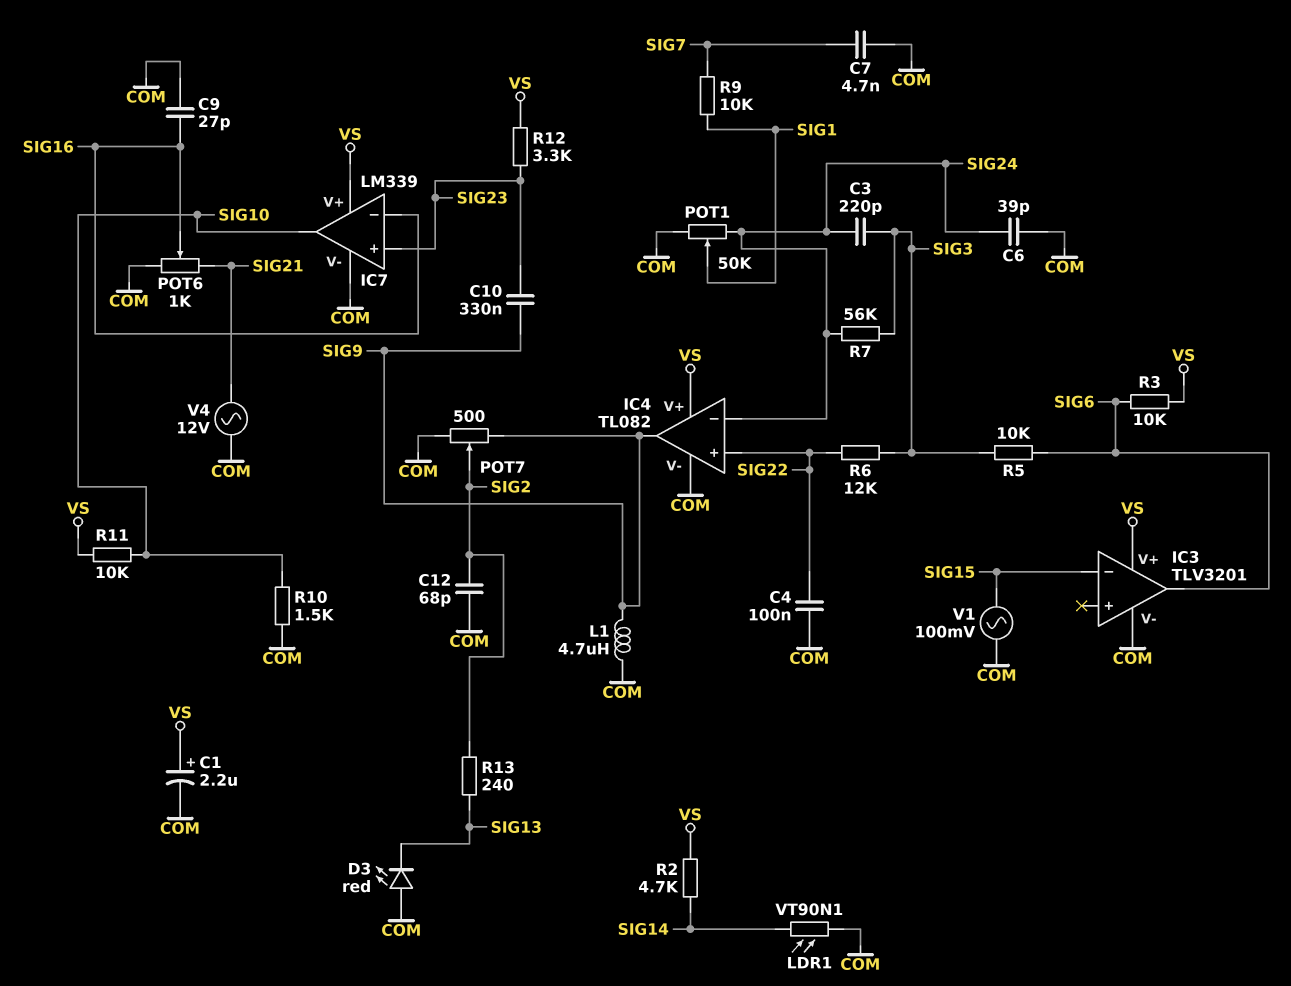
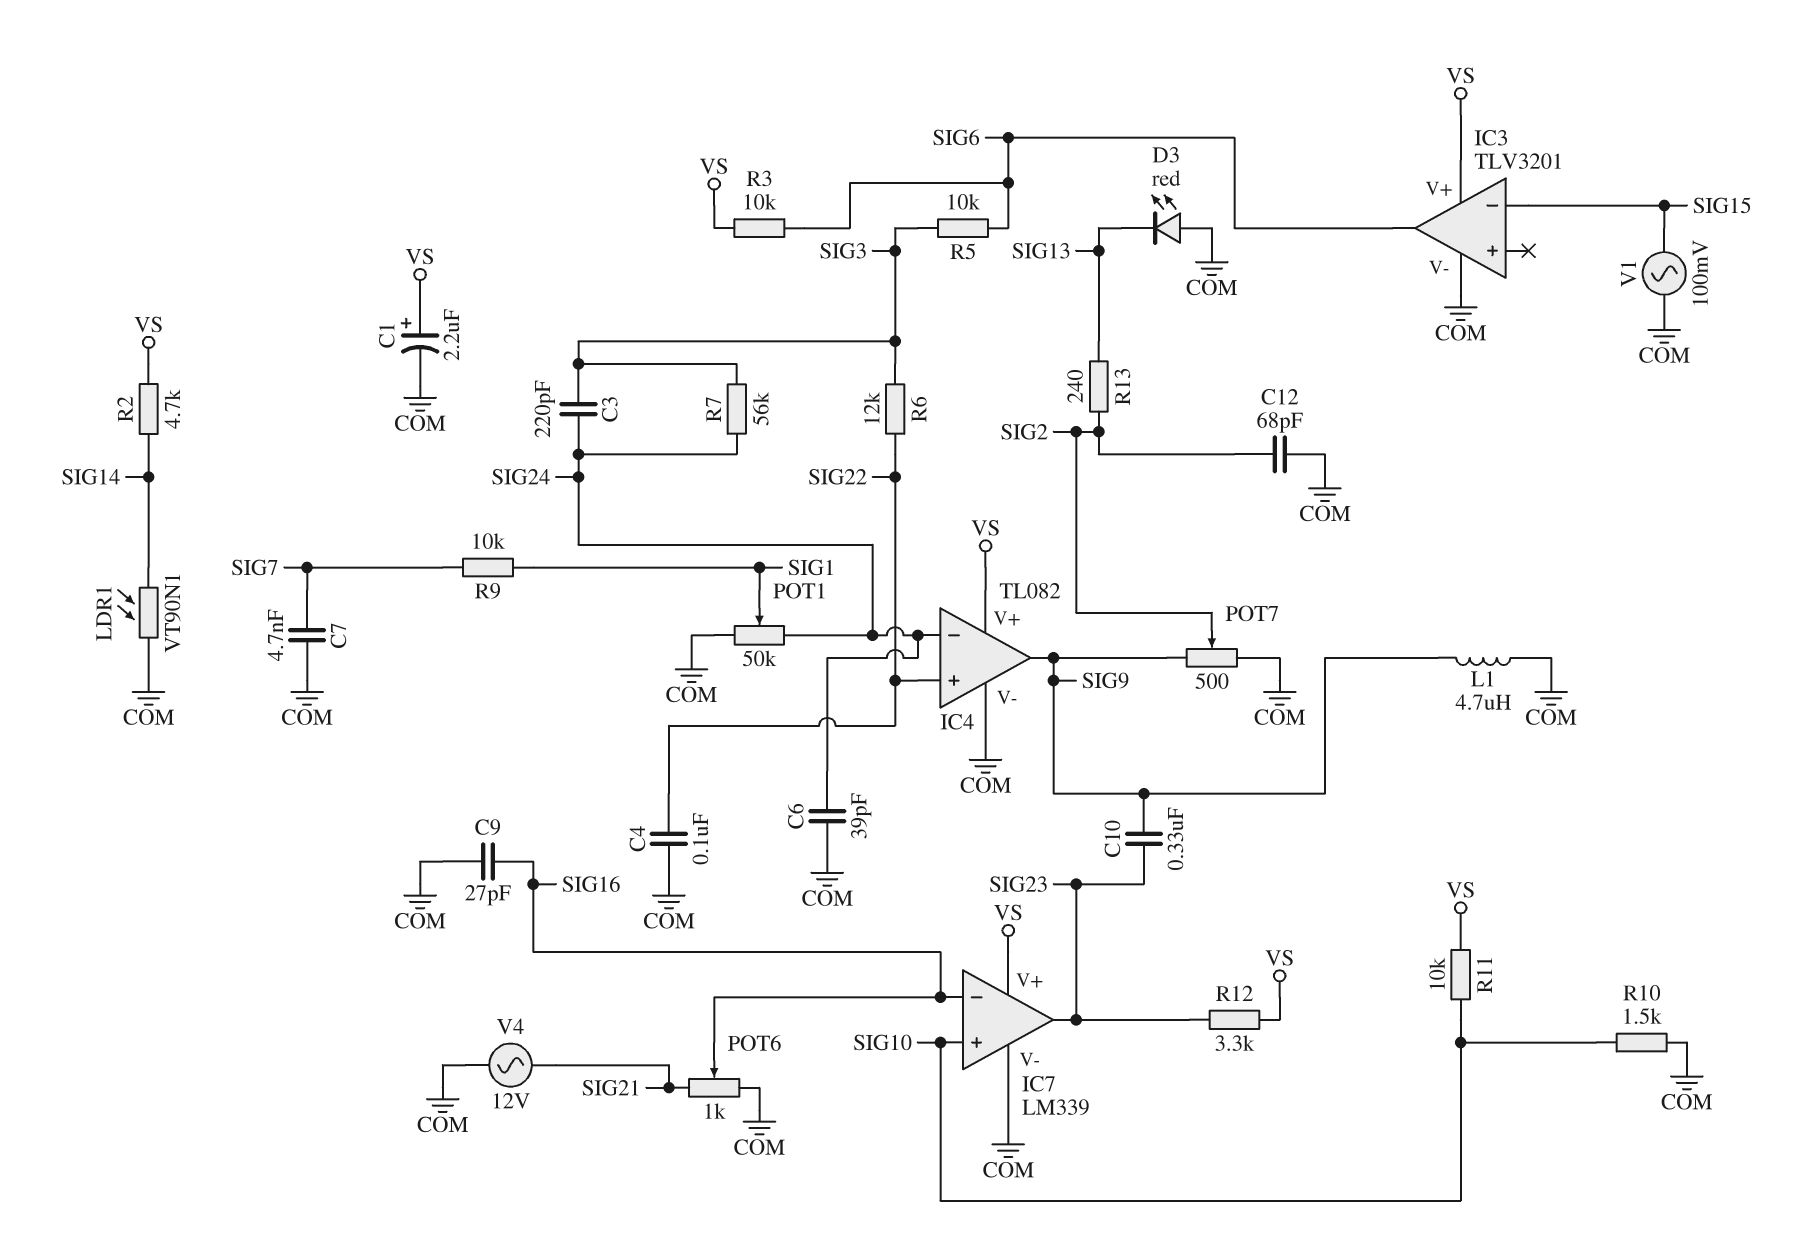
IC7 pin in+: SIG23 -> SIG10
IC7 pin out: SIG10 -> SIG23

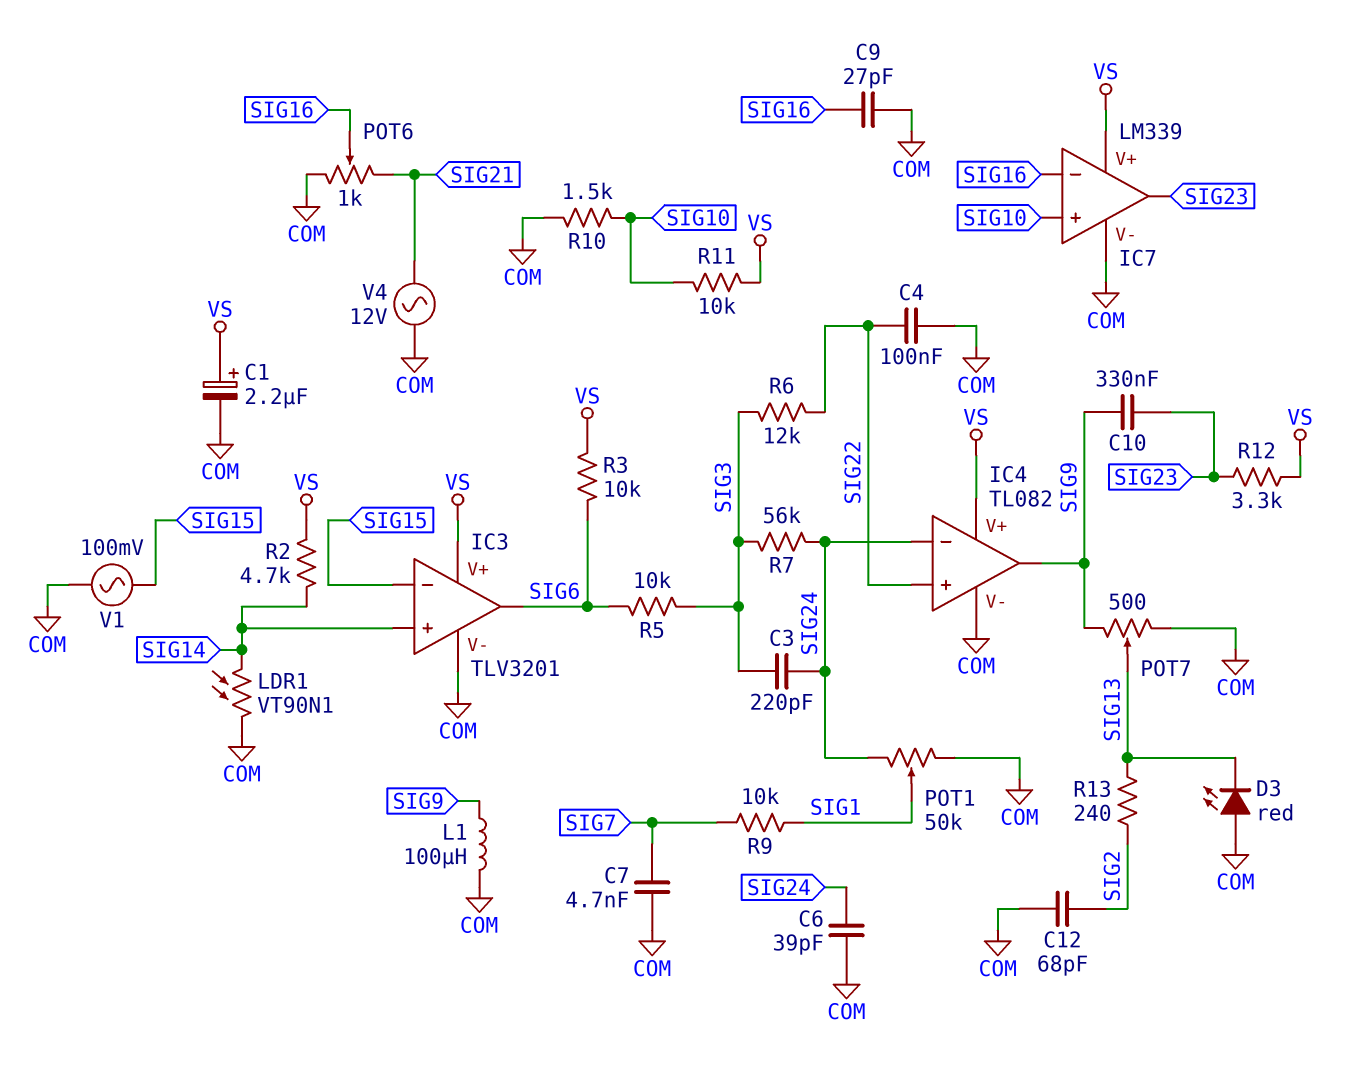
IC3 pin in+: none -> SIG14
L1: 4.7uH (COM, SIG9) -> 100uH (COM, SIG9)
POT7: 500 (COM, SIG9, wiper SIG2) -> 500 (COM, SIG9, wiper SIG13)

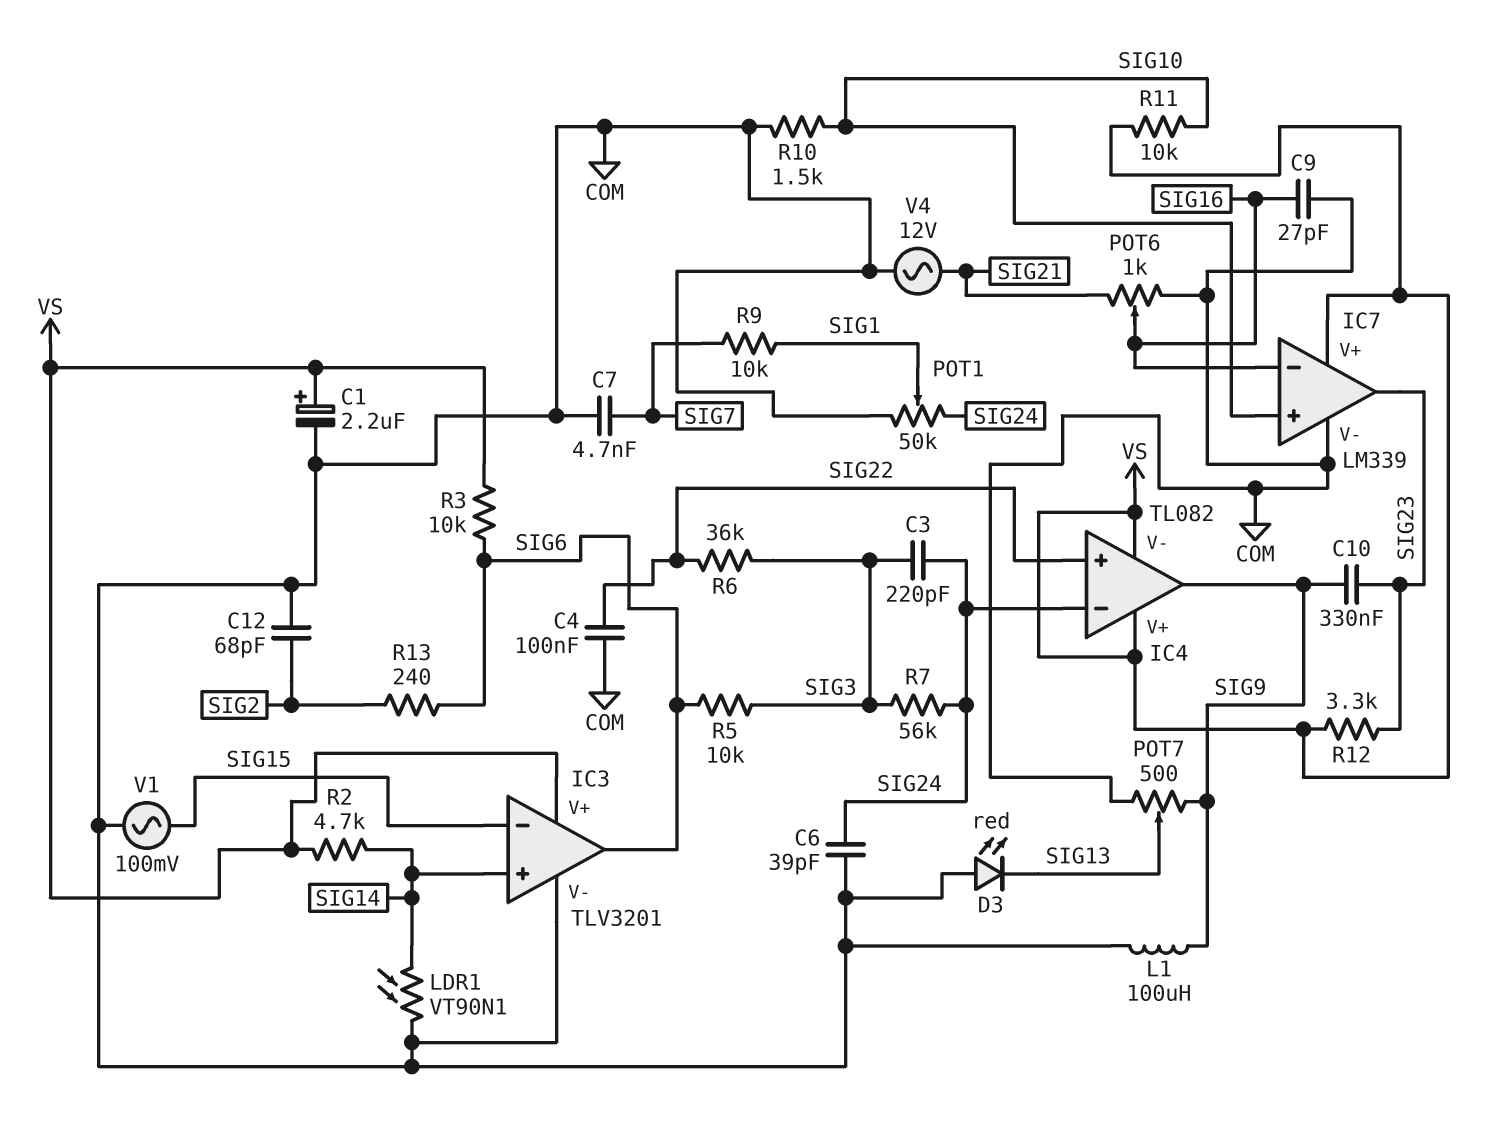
IC4 pin V-: COM -> VS
R6: 12k (SIG3, SIG22) -> 36k (SIG3, SIG22)
R13: 240 (SIG2, SIG13) -> 240 (SIG2, SIG6)

